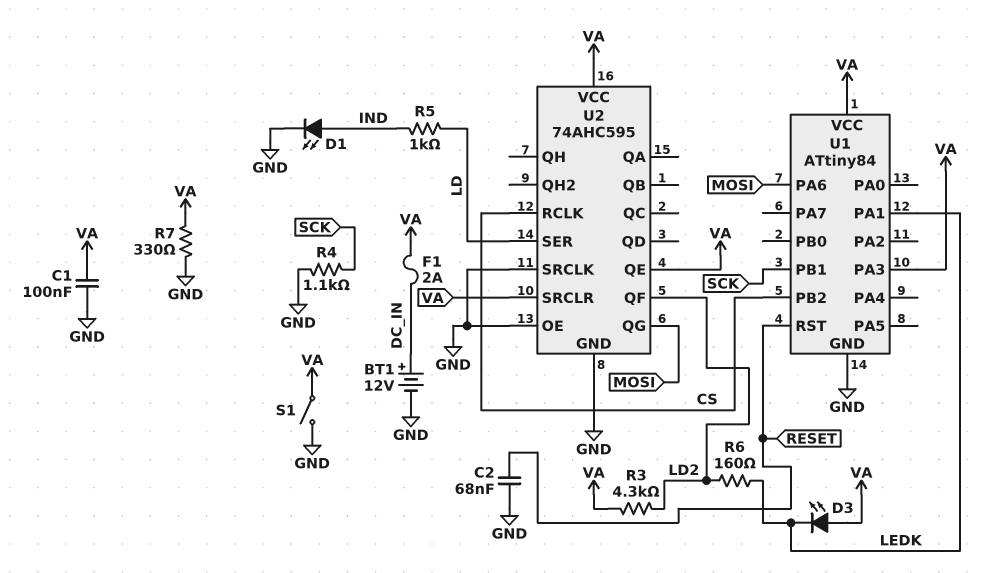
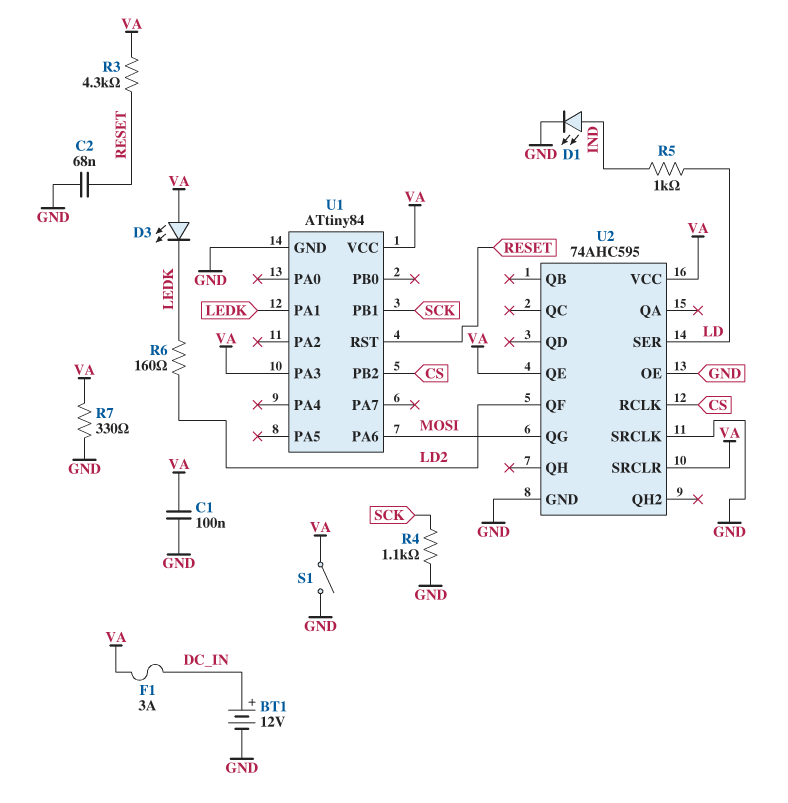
F1: 2A (DC_IN, VA) -> 3A (DC_IN, VA)
R3: 4.3k (LD2, VA) -> 4.3k (RESET, VA)

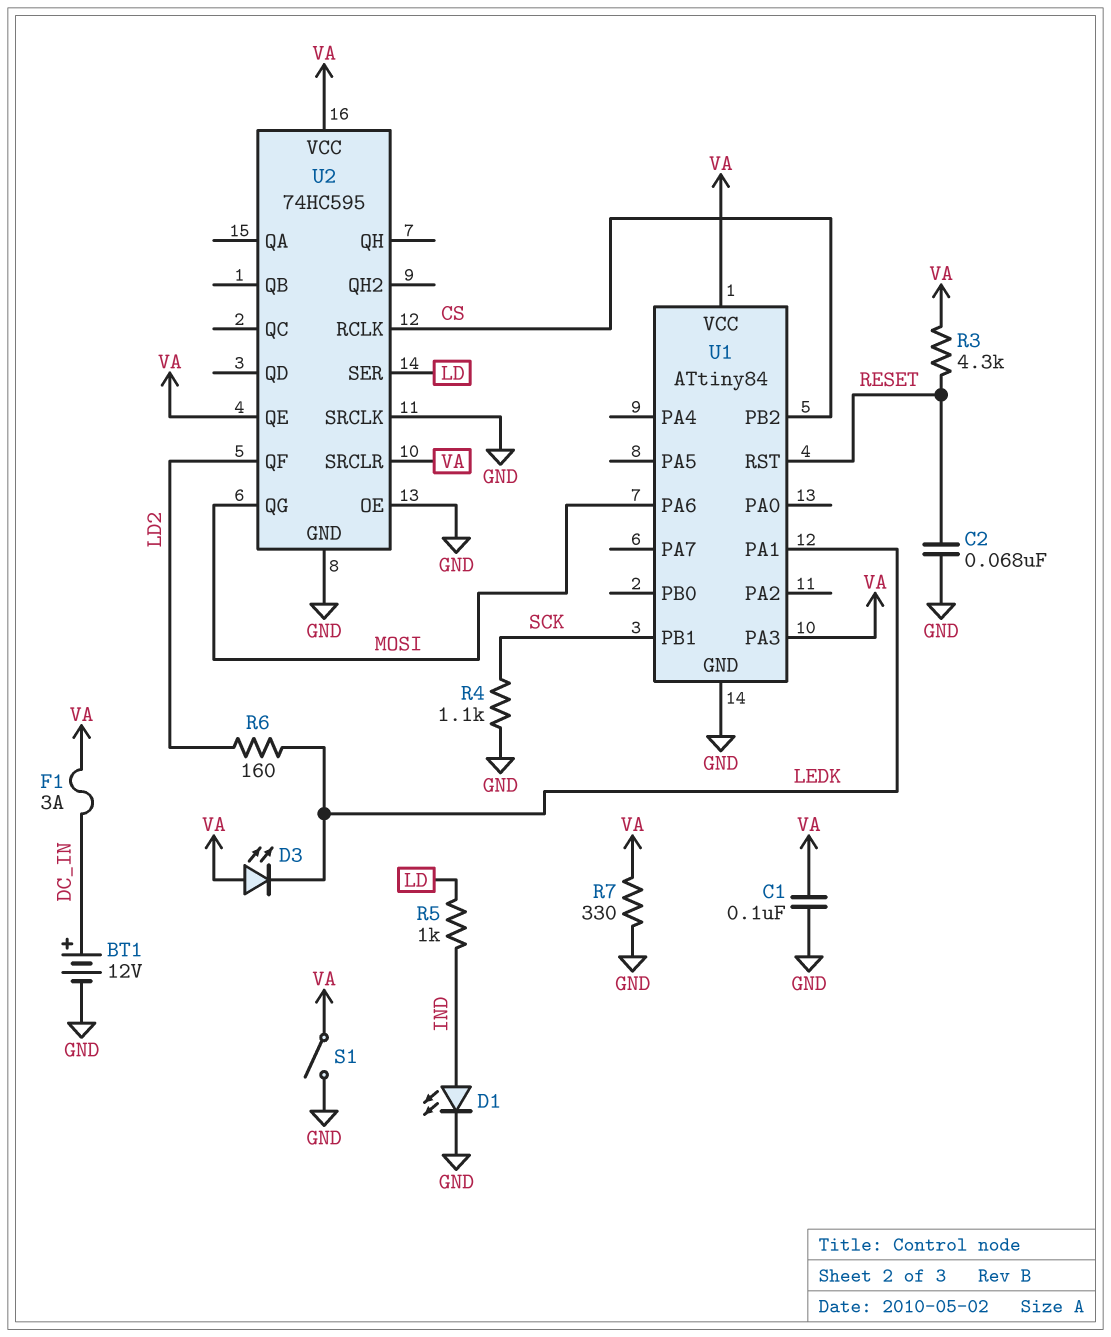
U2: 74AHC595 -> 74HC595

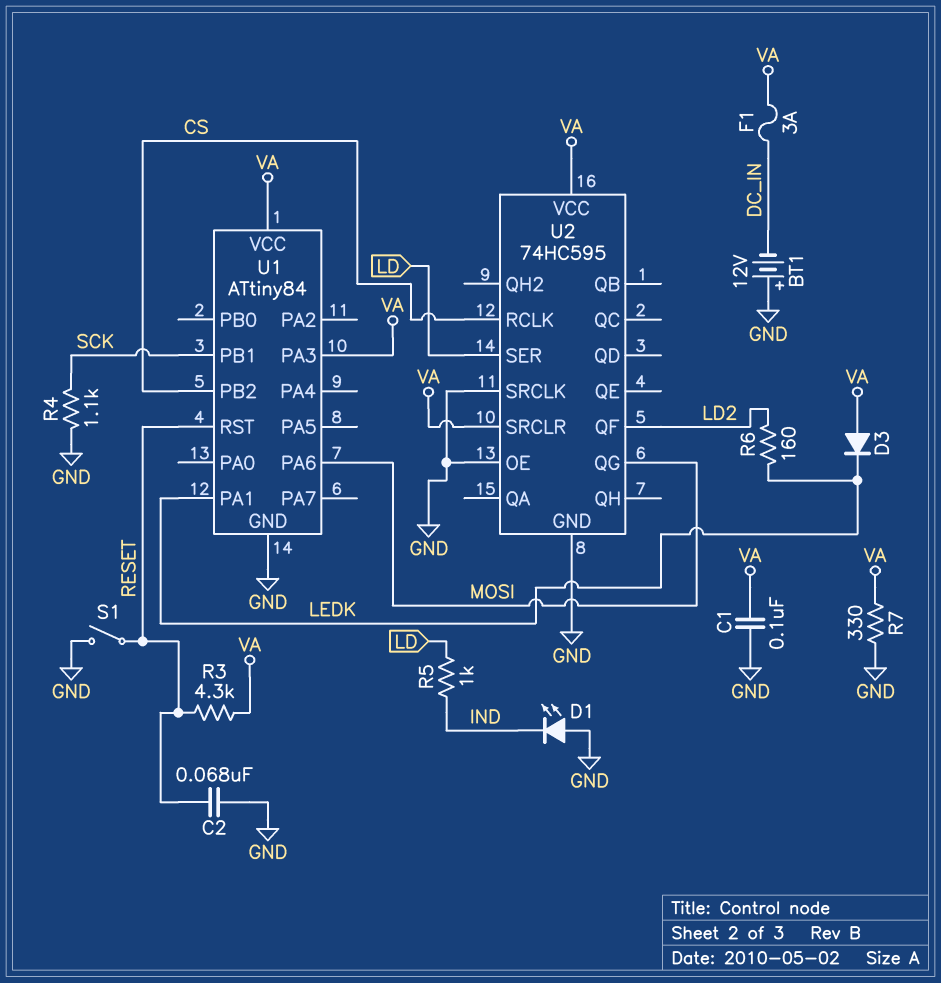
BT1: 12V (plus DC_IN, minus GND) -> 12V (plus GND, minus DC_IN)
D1: LED (A IND, K GND) -> LED (A GND, K IND)
D3: LED (A VA, K LEDK) -> diode (A VA, K LEDK)
S1: switch (GND, VA) -> switch (GND, RESET)
U2 pin QE: VA -> none

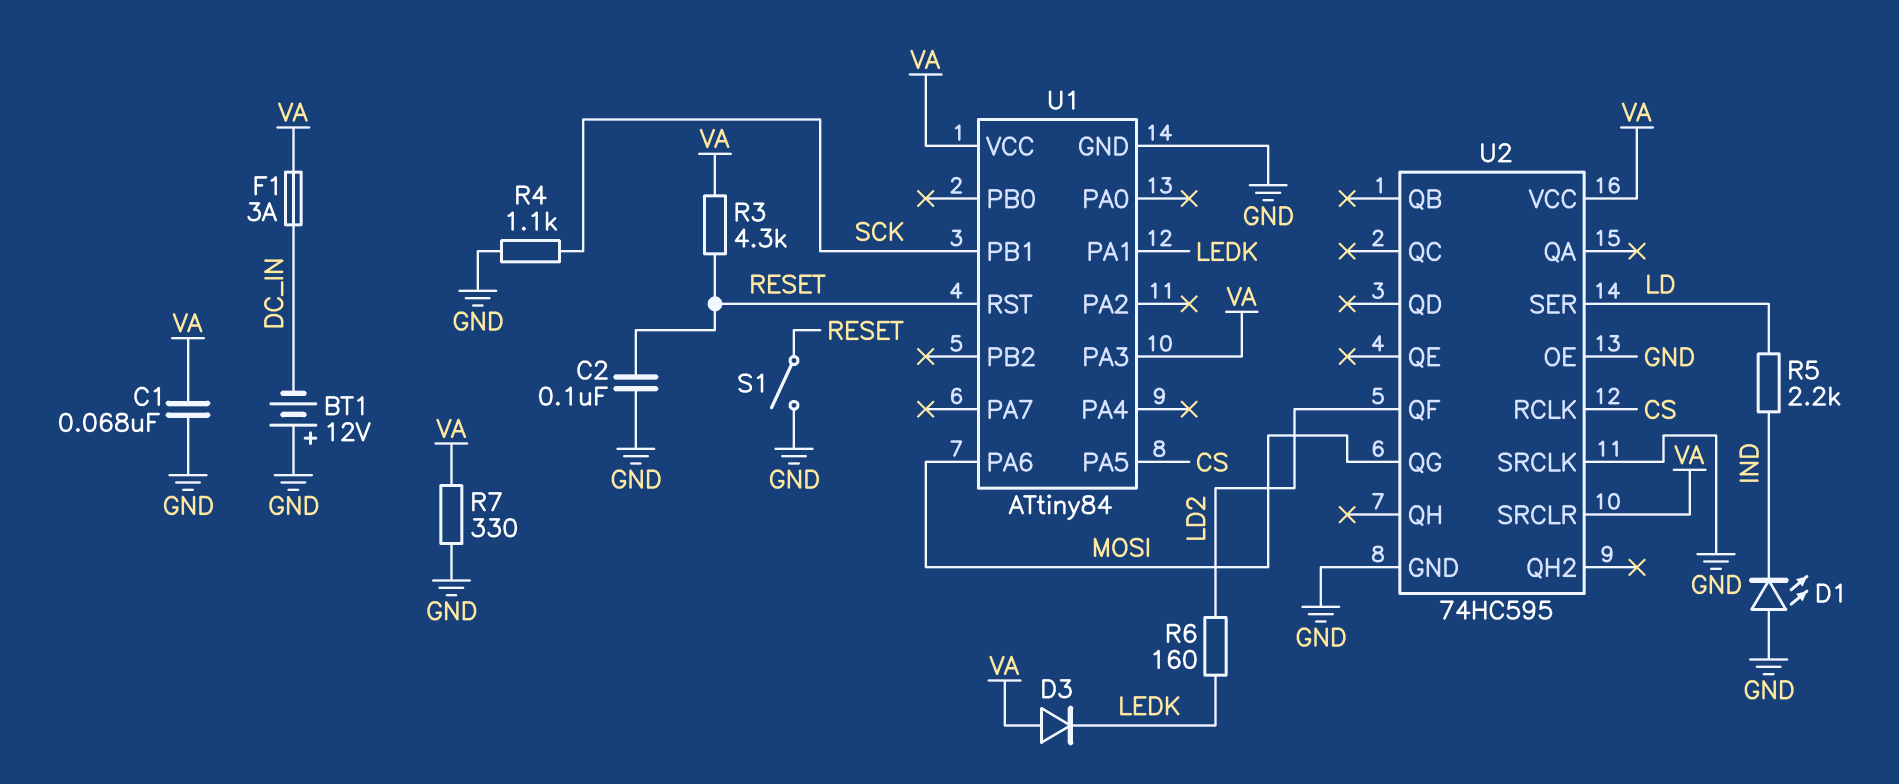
C1: 100nF (GND, VA) -> 68nF (GND, VA)
C2: 68nF (GND, RESET) -> 100nF (GND, RESET)
R5: 1k (IND, LD) -> 2.2k (IND, LD)
U1 pin PA5: none -> CS
U1 pin PB2: CS -> none

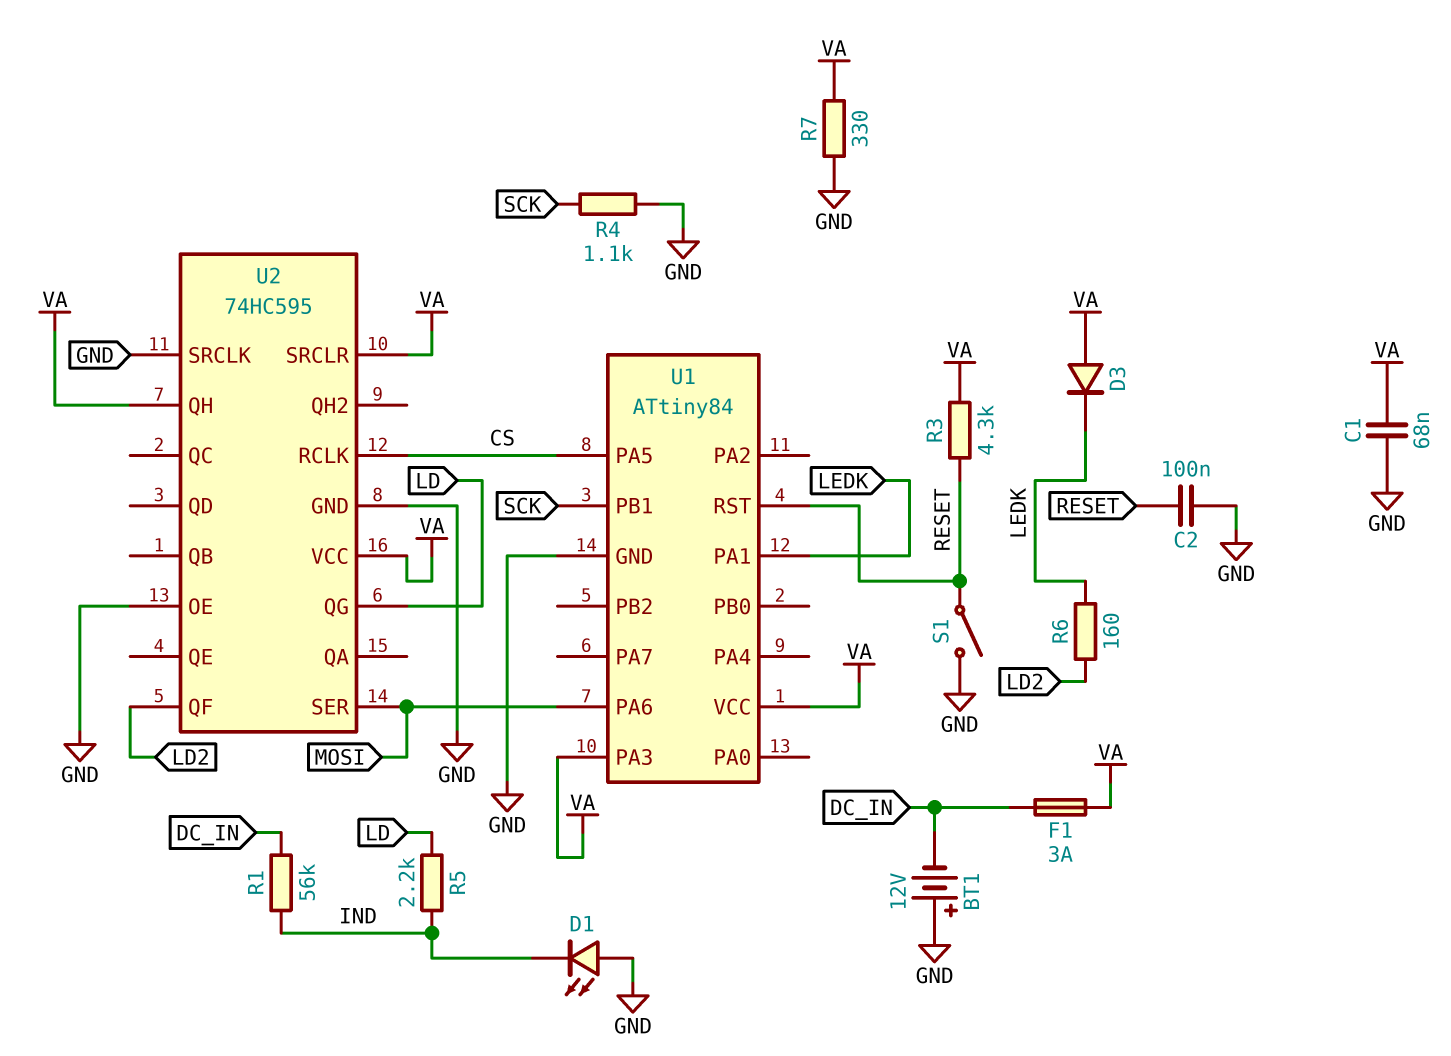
R1: none -> 56k (DC_IN, IND)
U2 pin QG: MOSI -> LD
U2 pin QH: none -> VA
U2 pin SER: LD -> MOSI

